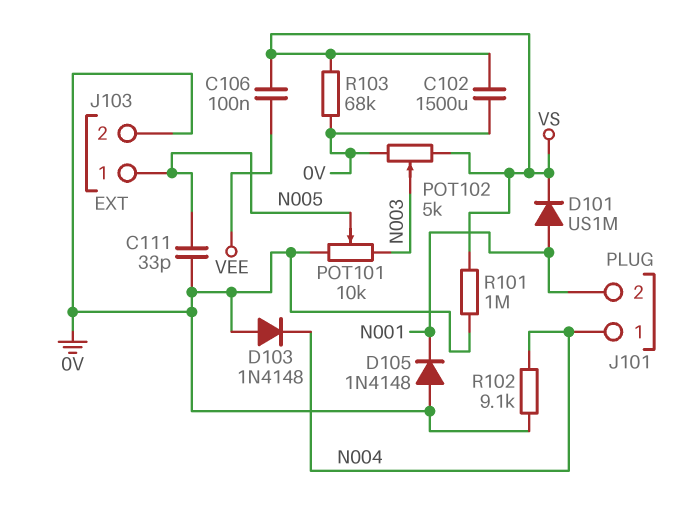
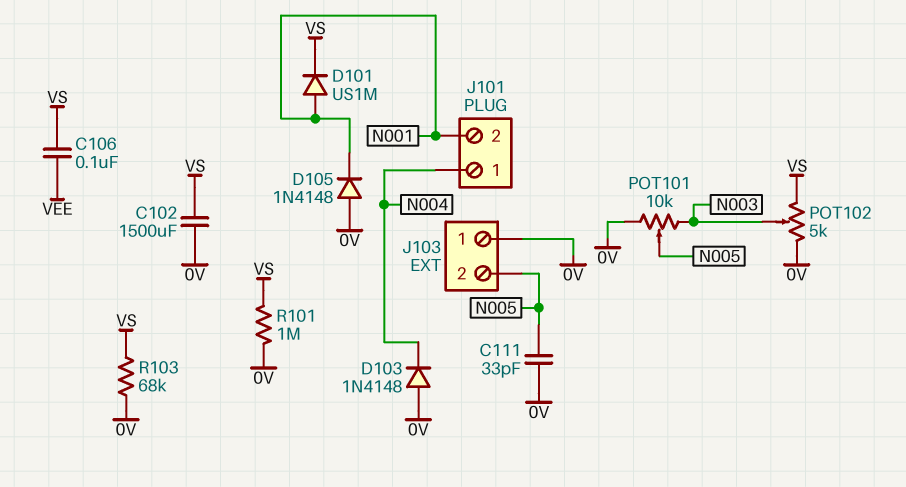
J103 pin 1: N005 -> 0V
J103 pin 2: 0V -> N005
R102: 9.1k (0V, N004) -> none

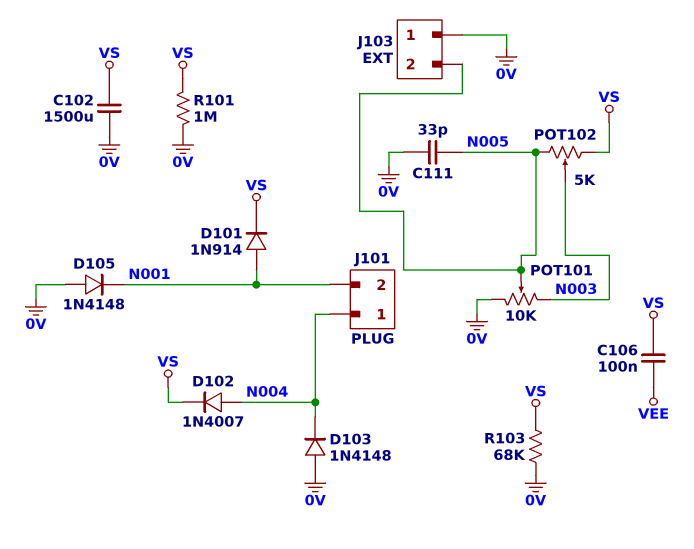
D101: diode US1M (A N001, K VS) -> diode 1N914 (A N001, K VS)
D102: none -> diode 1N4007 (A N004, K VS)
POT102: 5k (0V, VS, wiper N003) -> 5k (N005, VS, wiper N003)

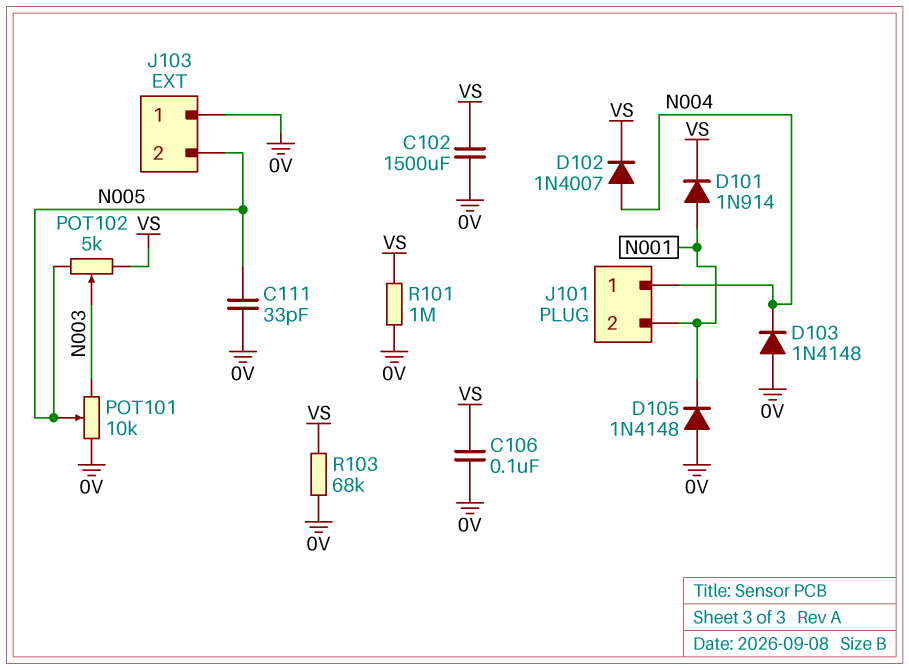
C106: 100nF (VEE, VS) -> 100nF (0V, VS)

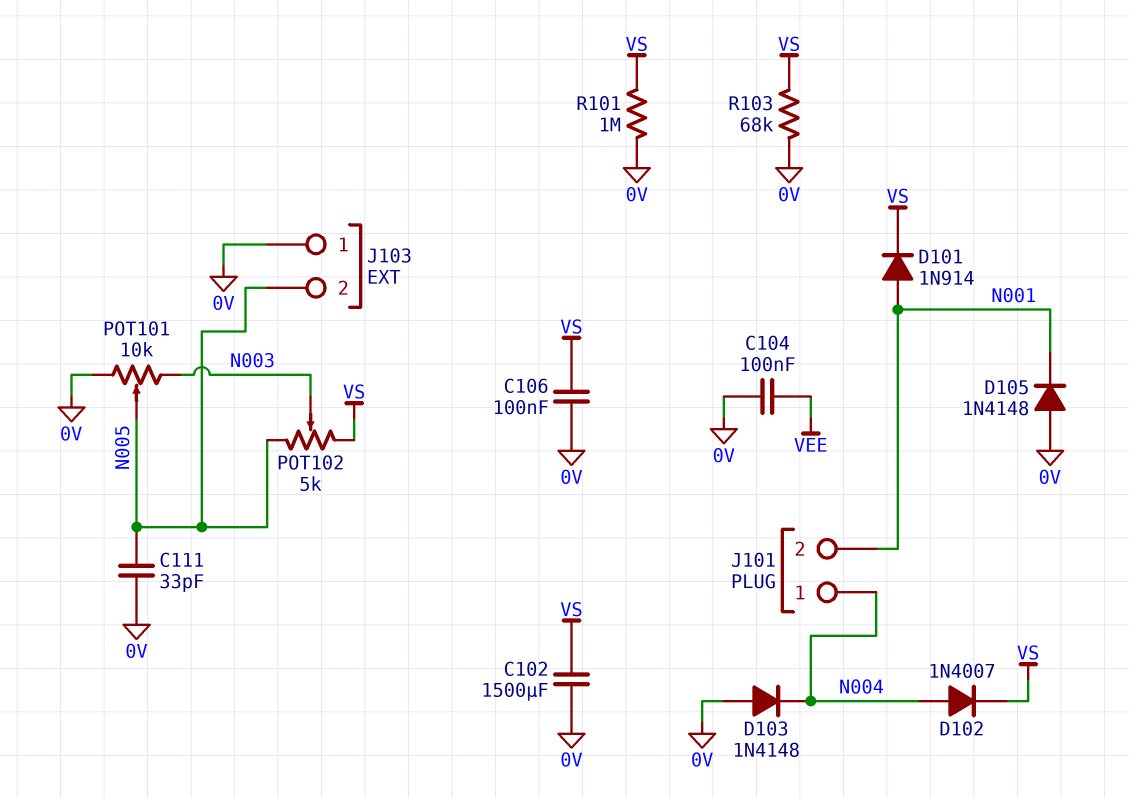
C104: none -> 100nF (0V, VEE)

